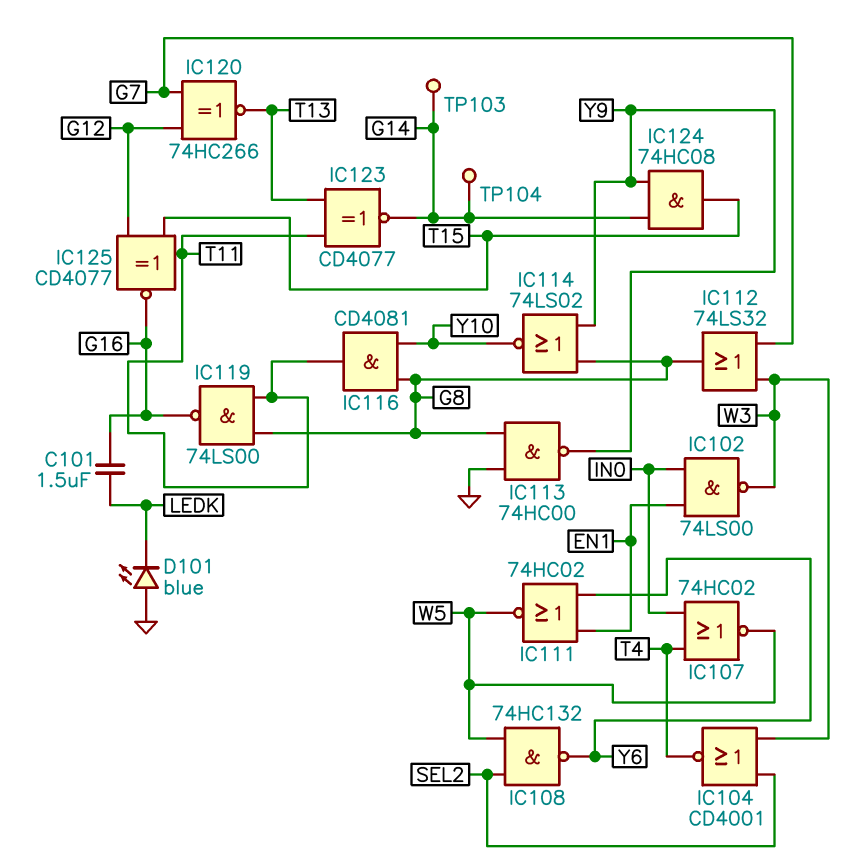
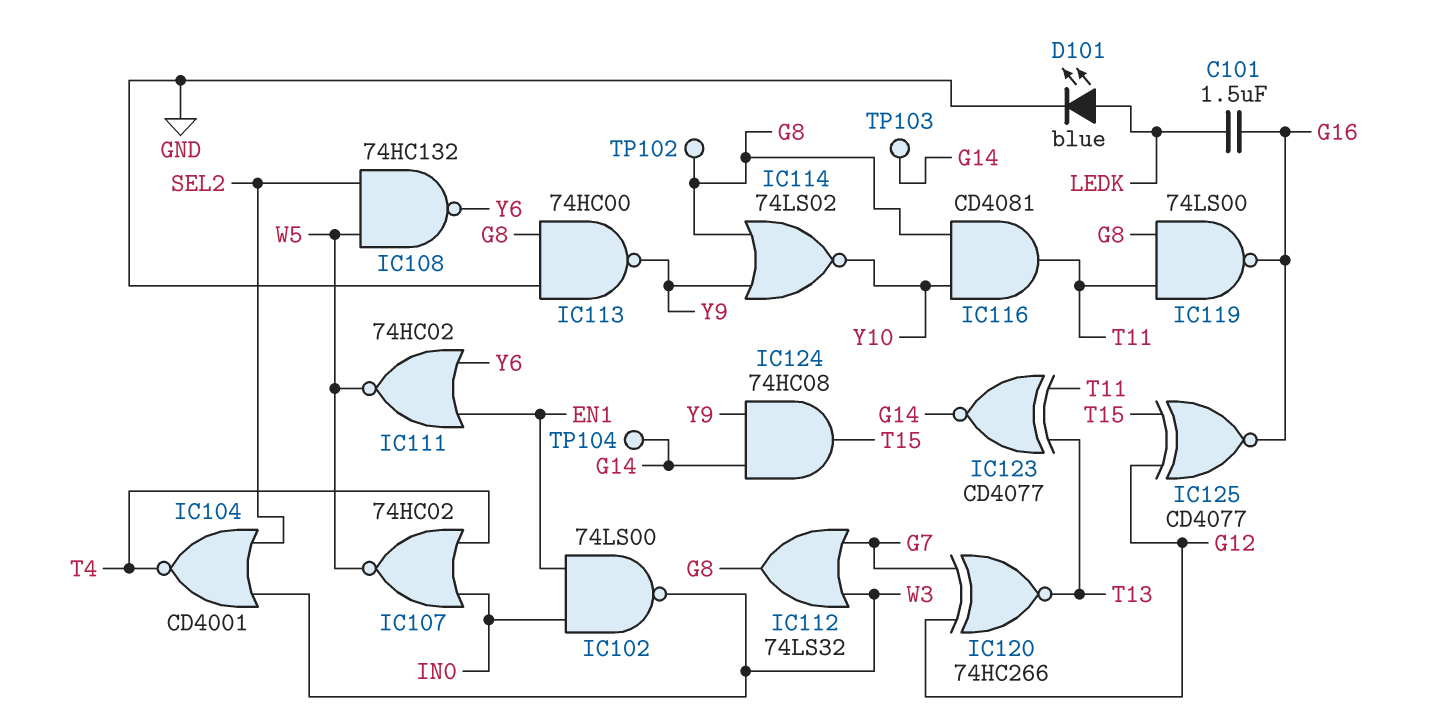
D101: LED blue (A GND, K LEDK) -> LED blue (A LEDK, K GND)
TP102: none -> test point (G8)

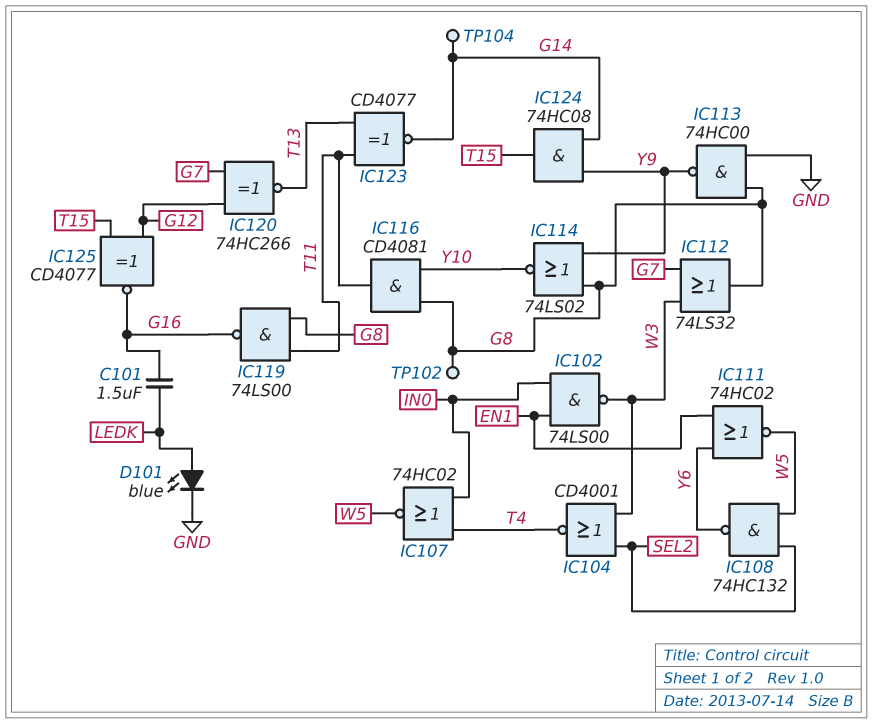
TP103: test point (G14) -> none

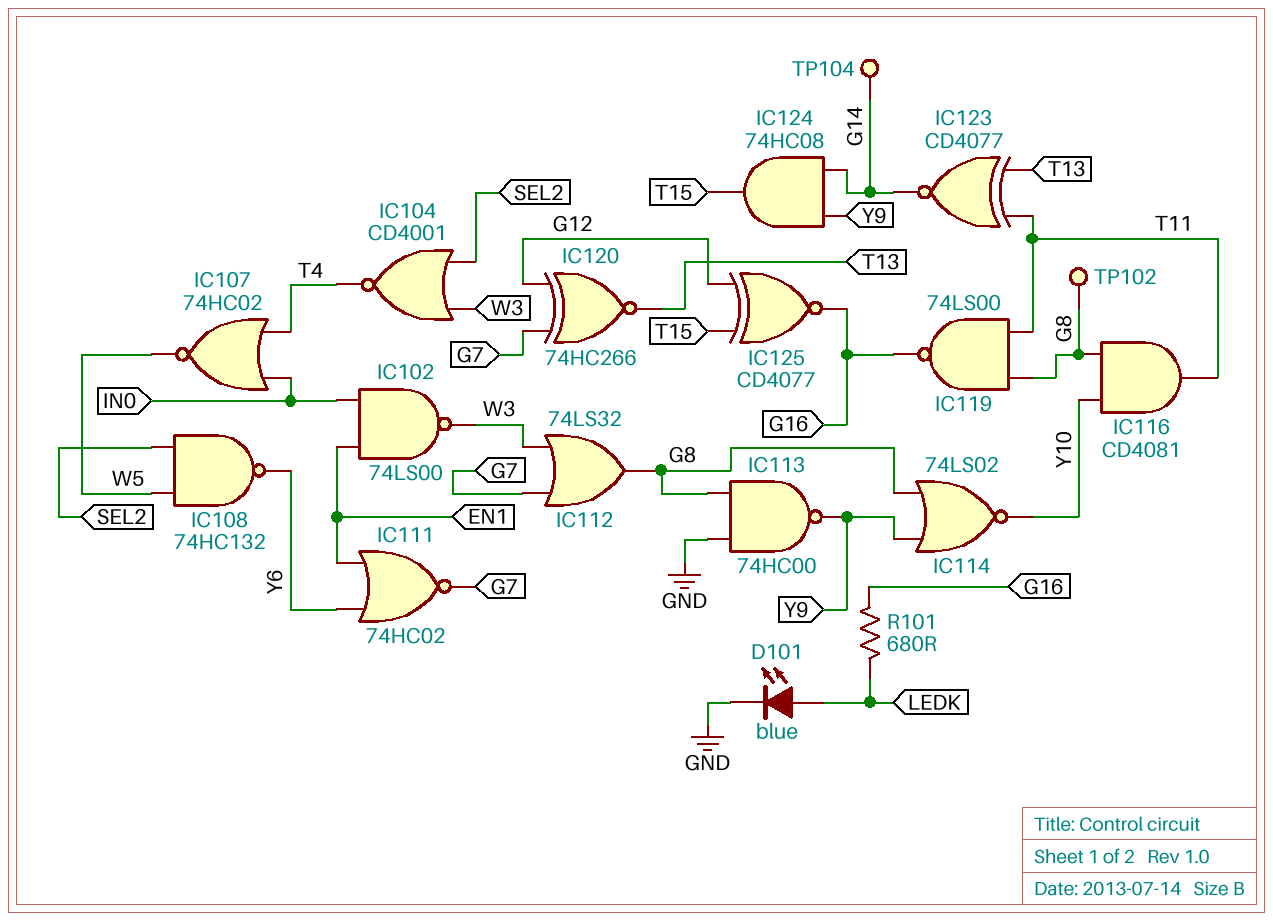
C101: 1.5uF (G16, LEDK) -> none
IC111: NOR 74HC02 (in EN1, in Y6, out W5) -> NOR 74HC02 (in EN1, in Y6, out G7)
R101: none -> 680 (G16, LEDK)

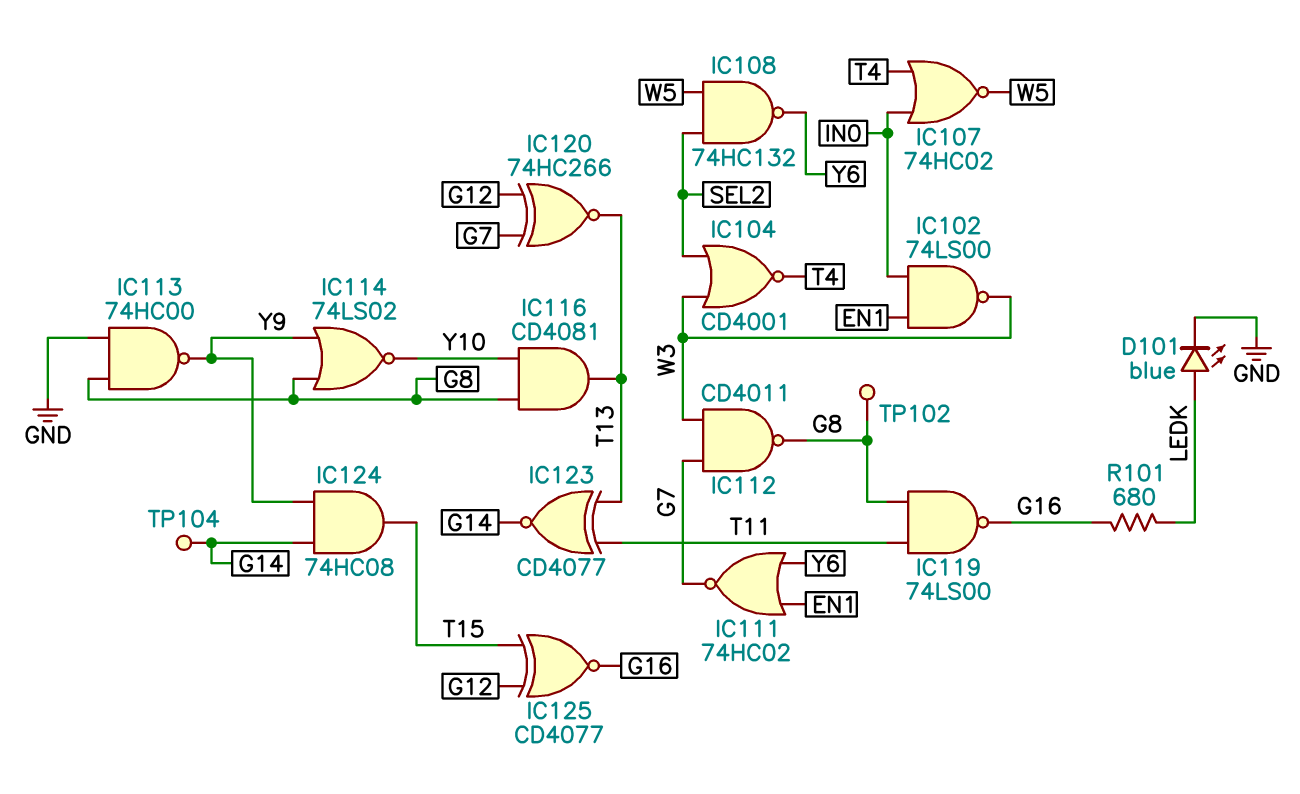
IC112: OR 74LS32 (in G7, in W3, out G8) -> NAND CD4011 (in G7, in W3, out G8)
IC116: AND CD4081 (in G8, in Y10, out T11) -> AND CD4081 (in G8, in Y10, out T13)

